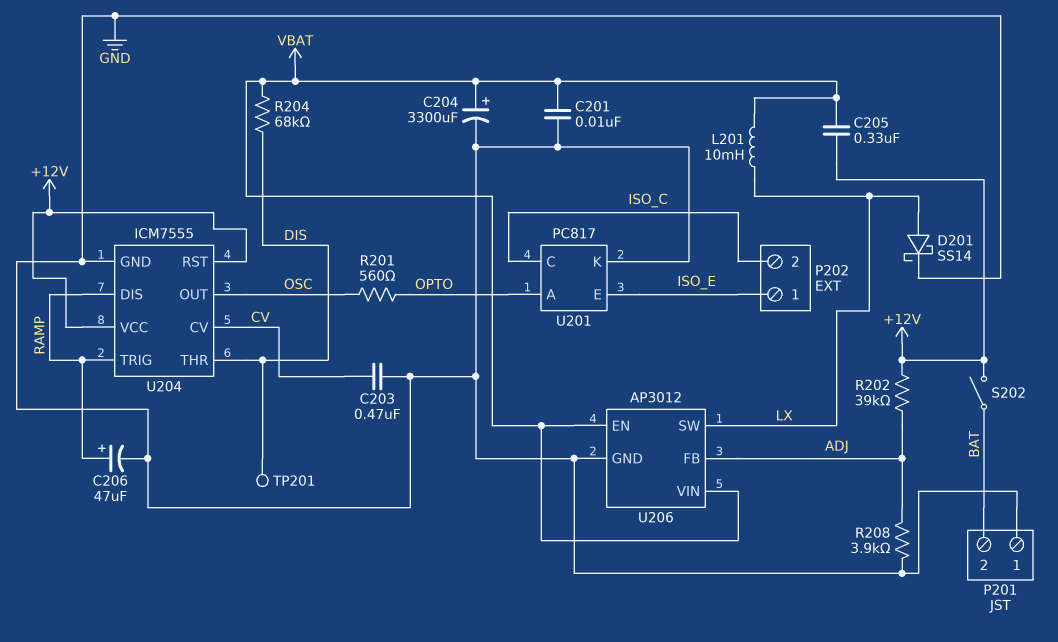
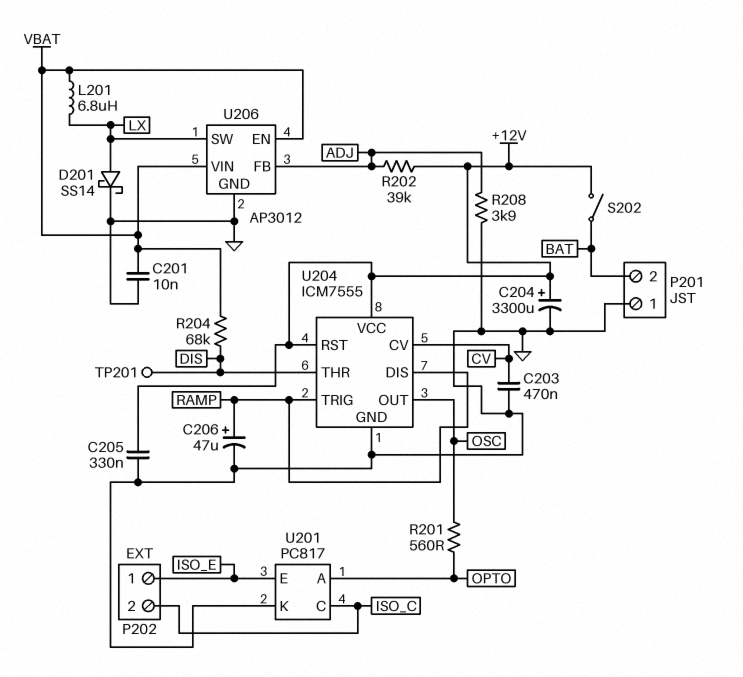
C204: 3300uF (plus VBAT, minus GND) -> 3300uF (plus +12V, minus GND)
C205: 330nF (+12V, VBAT) -> 330nF (+12V, GND)
L201: 10mH (LX, VBAT) -> 6.8uH (LX, VBAT)

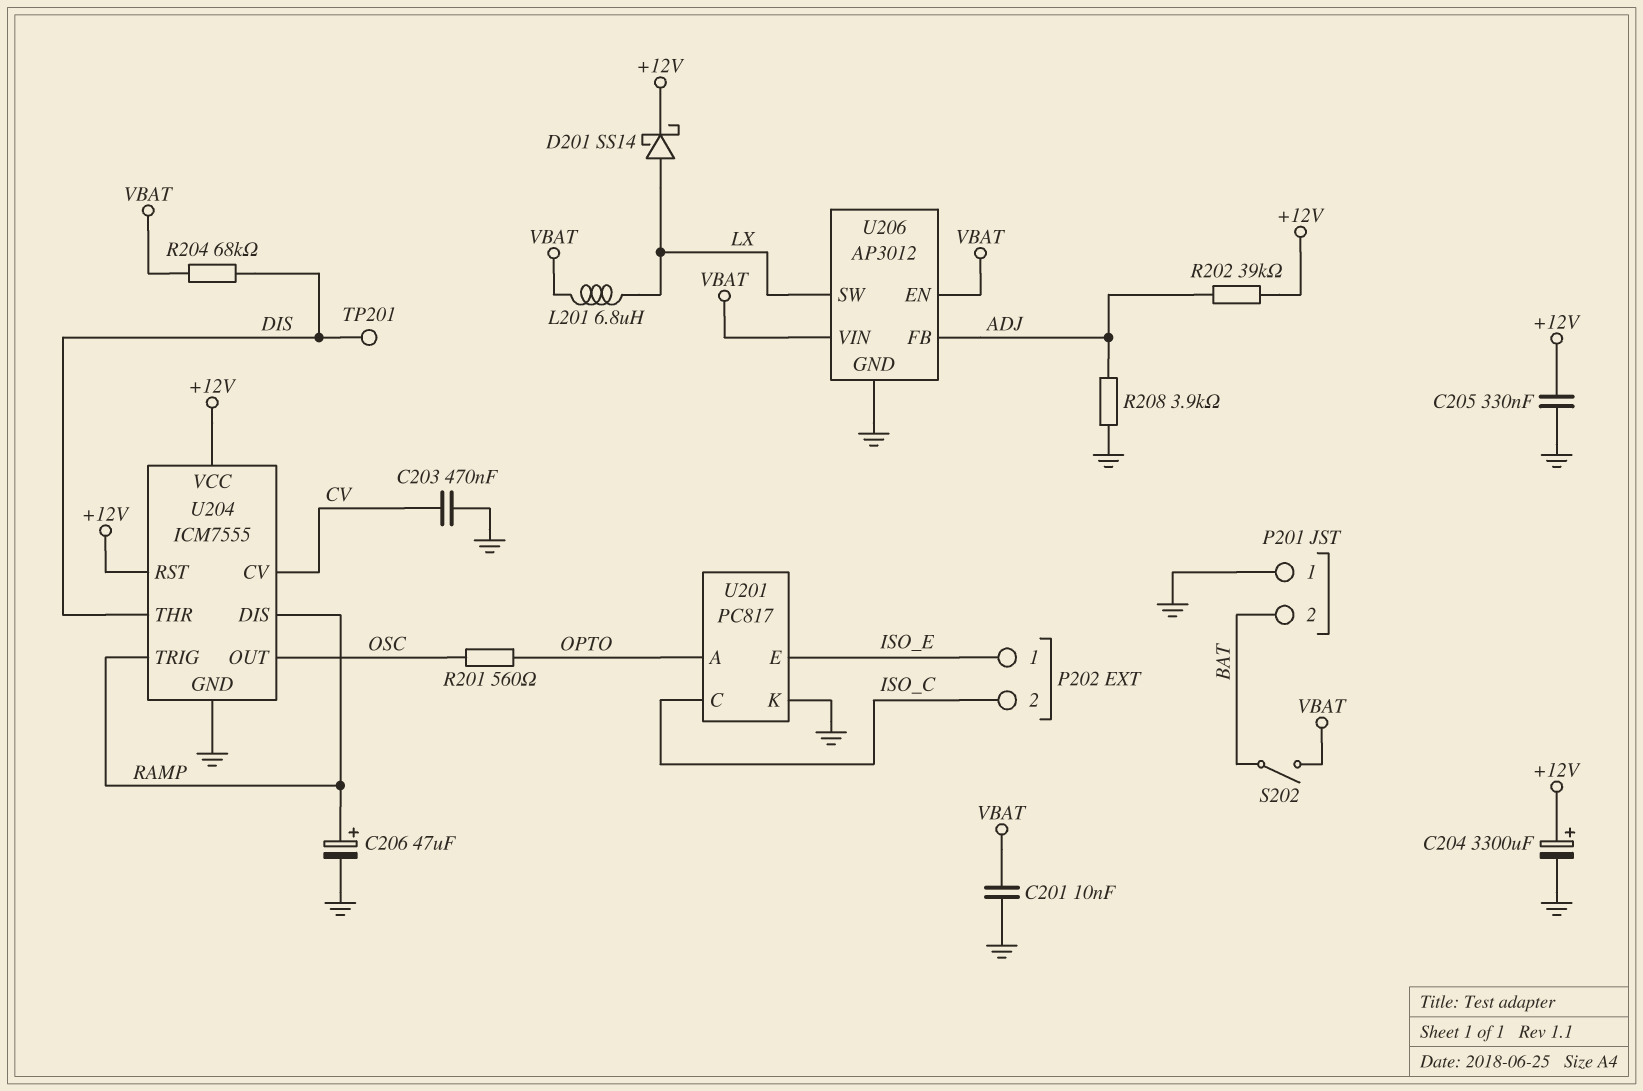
D201: schottky SS14 (A LX, K GND) -> schottky SS14 (A LX, K +12V)
S202: switch (+12V, BAT) -> switch (BAT, VBAT)

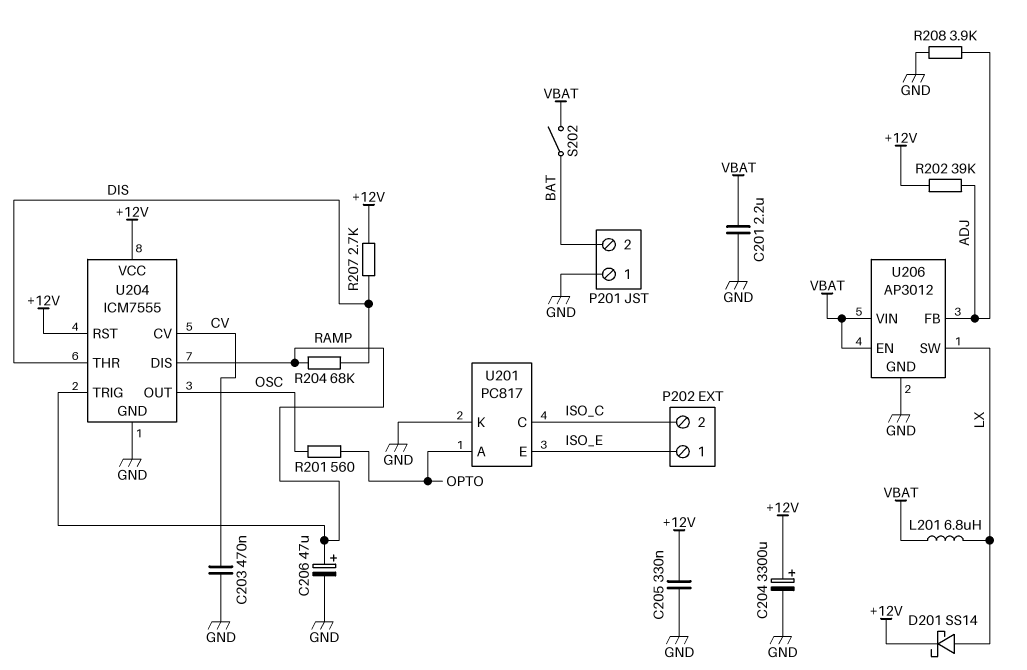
C201: 10nF (GND, VBAT) -> 2.2uF (GND, VBAT)
R204: 68k (DIS, VBAT) -> 68k (DIS, RAMP)
R207: none -> 2.7k (+12V, DIS)
TP201: test point (DIS) -> none

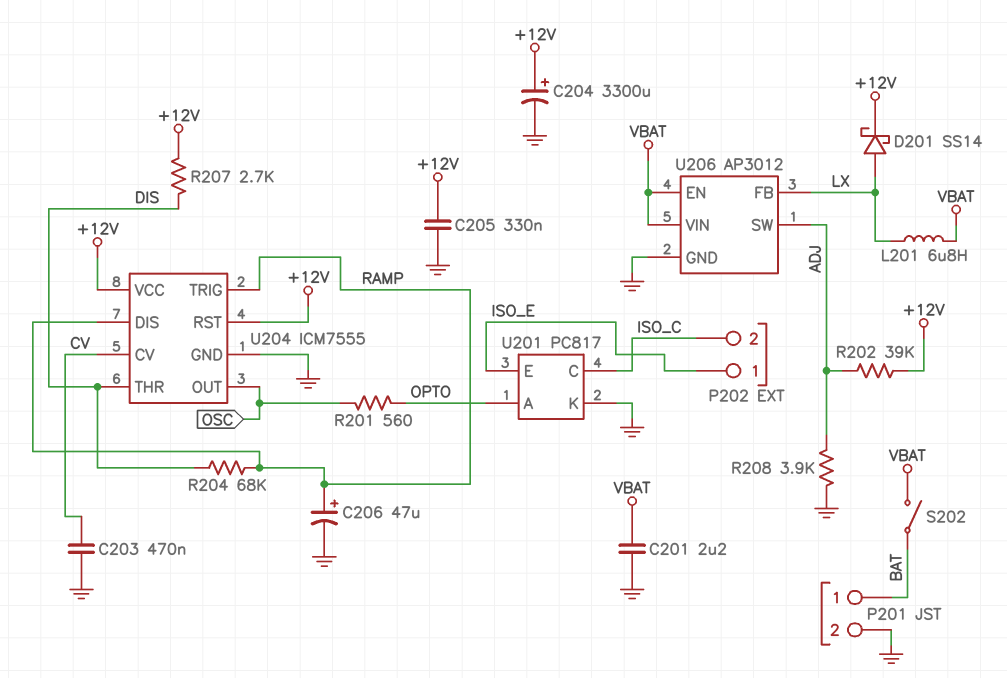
P201 pin 1: GND -> BAT
P201 pin 2: BAT -> GND
U206 pin FB: ADJ -> LX
U206 pin SW: LX -> ADJ

